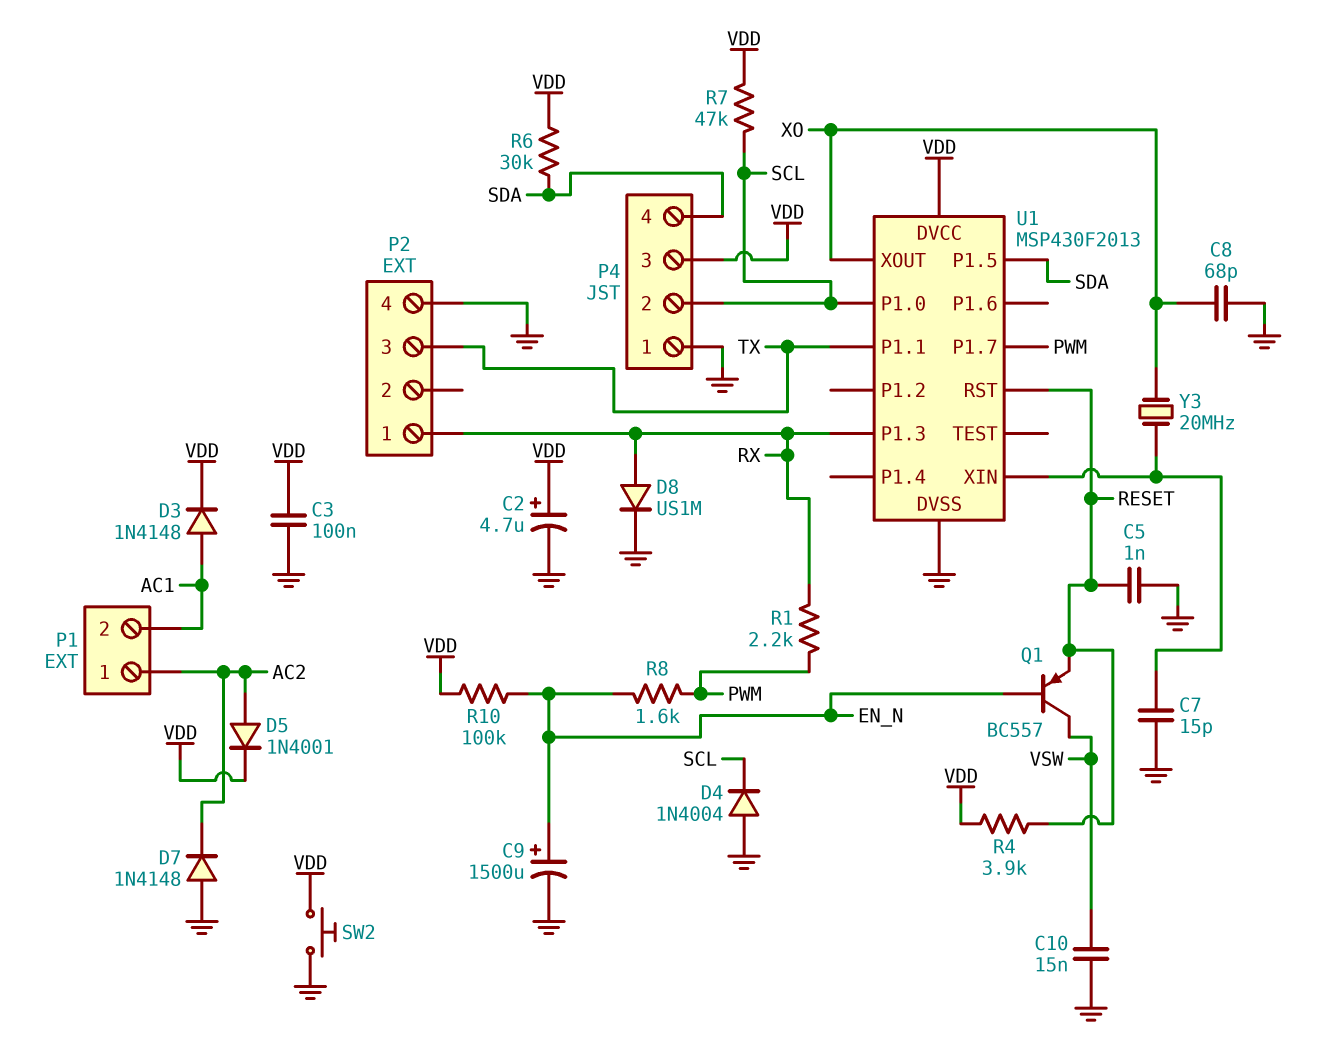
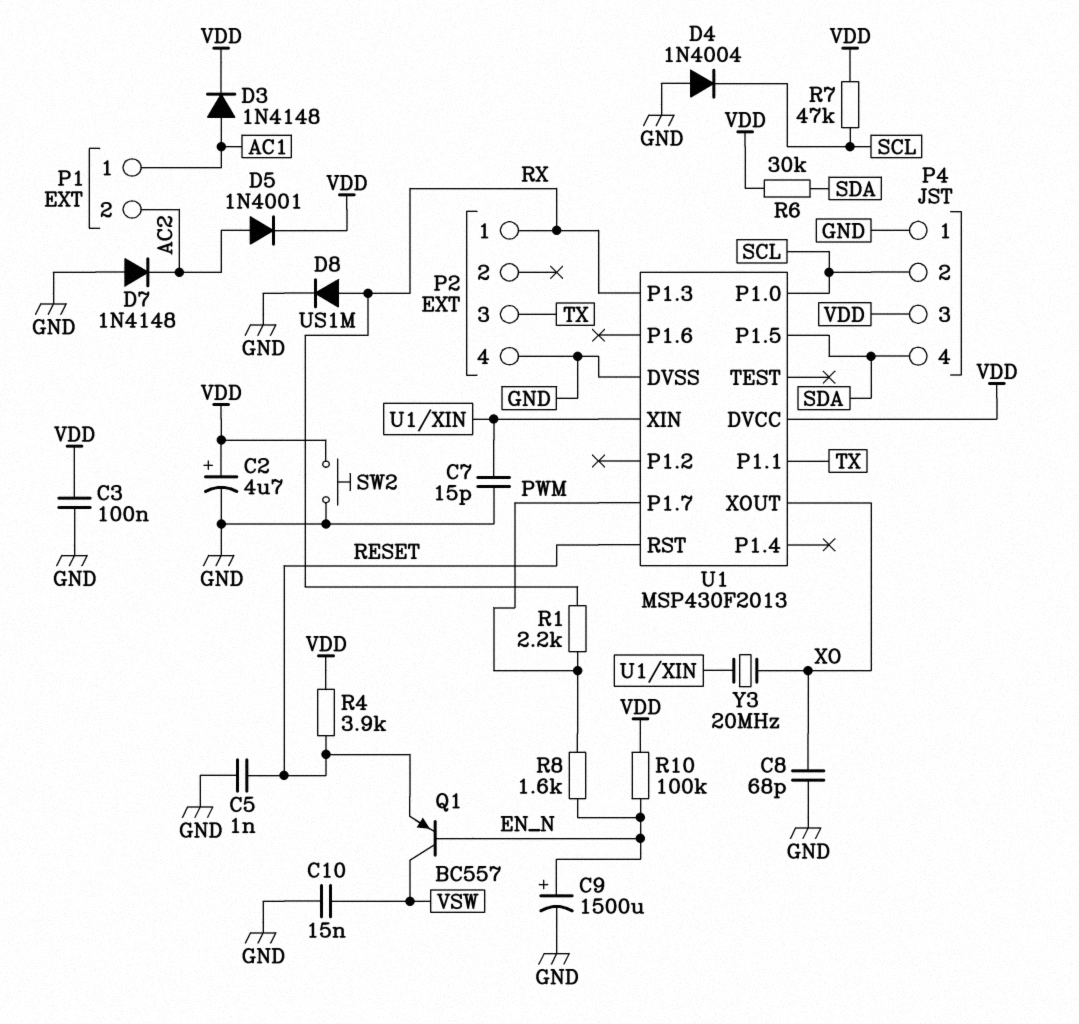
P1 pin 1: AC2 -> AC1
P1 pin 2: AC1 -> AC2

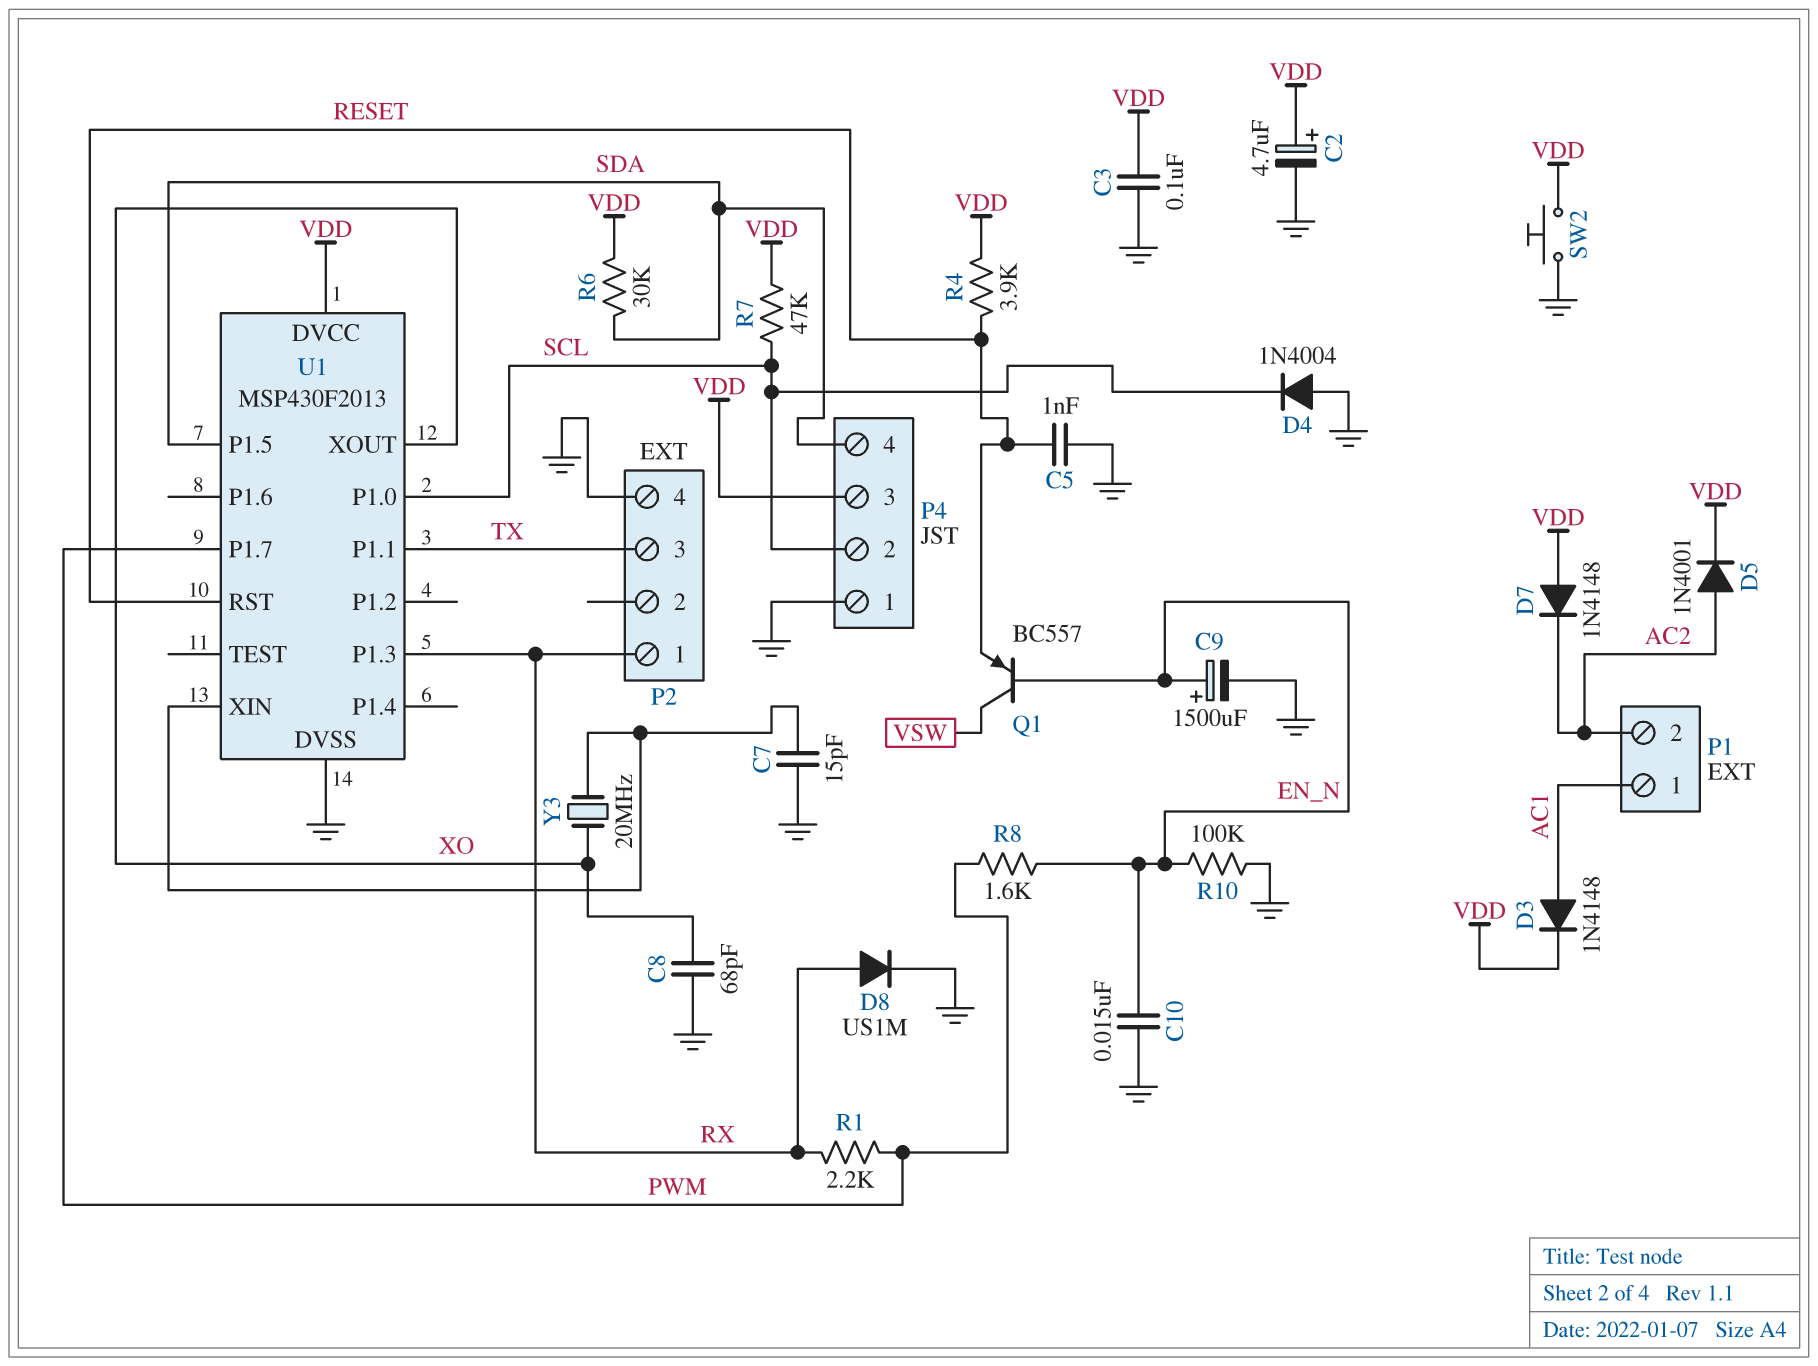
C10: 15nF (GND, VSW) -> 15nF (EN_N, GND)
D7: diode 1N4148 (A GND, K AC2) -> diode 1N4148 (A VDD, K AC2)
R10: 100k (EN_N, VDD) -> 100k (EN_N, GND)

